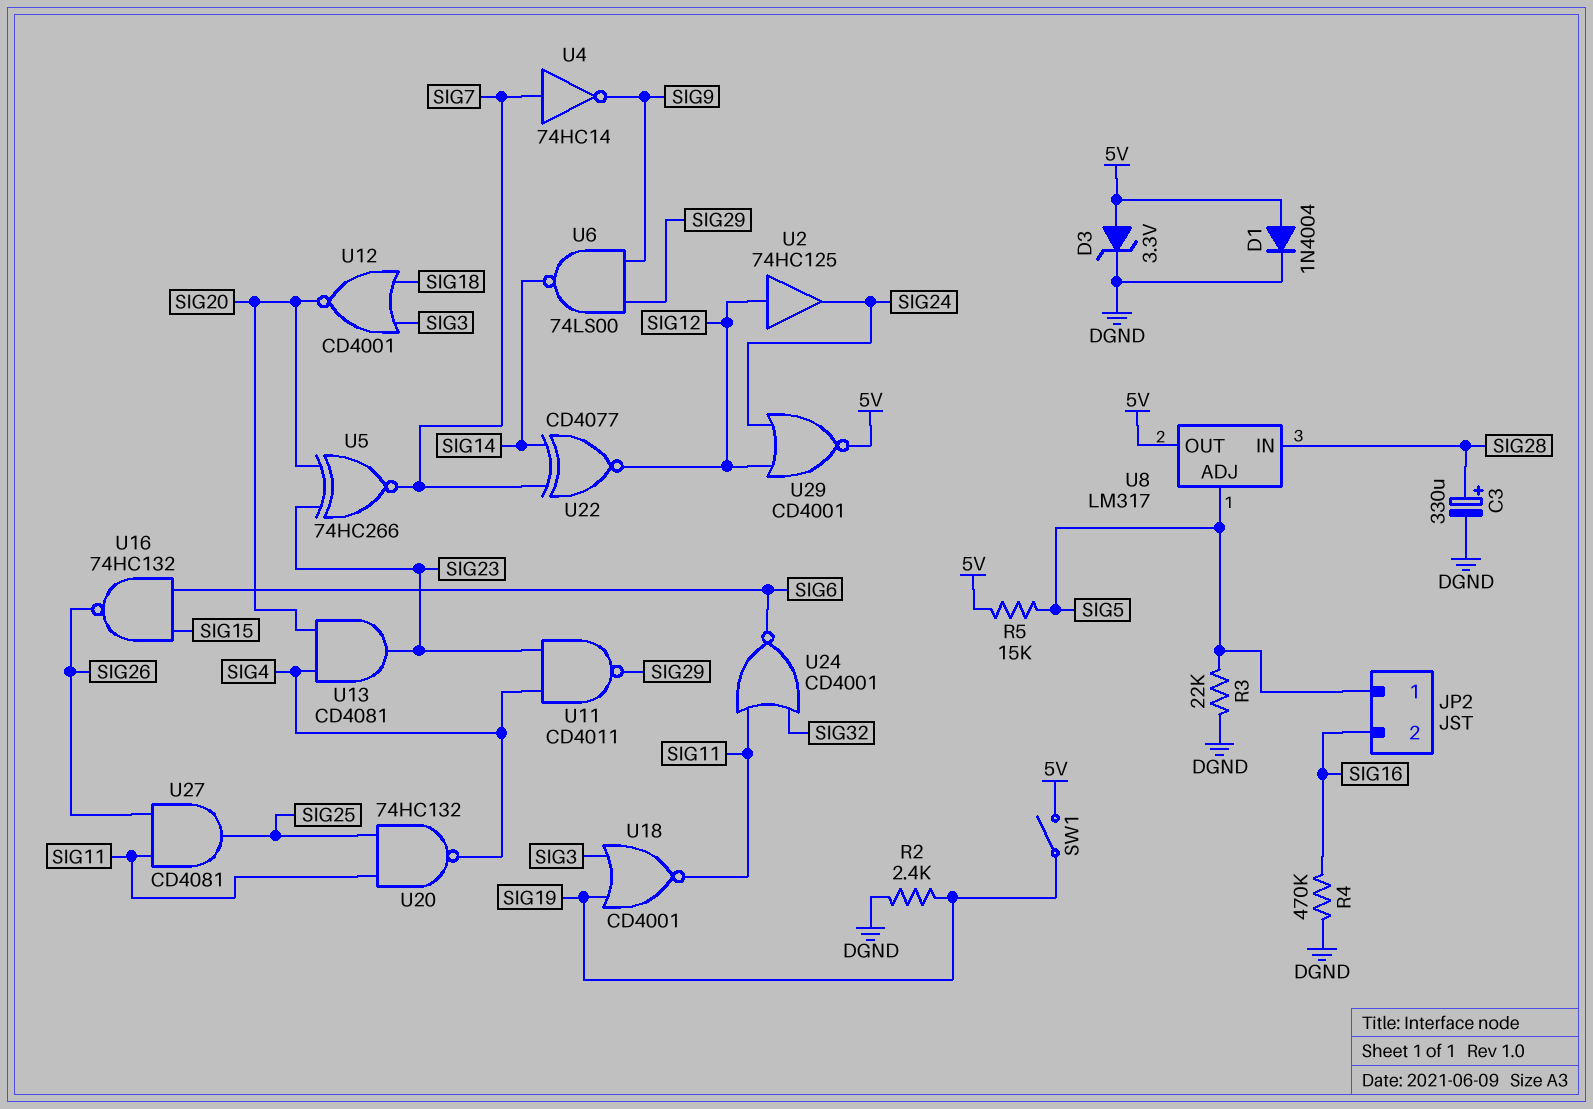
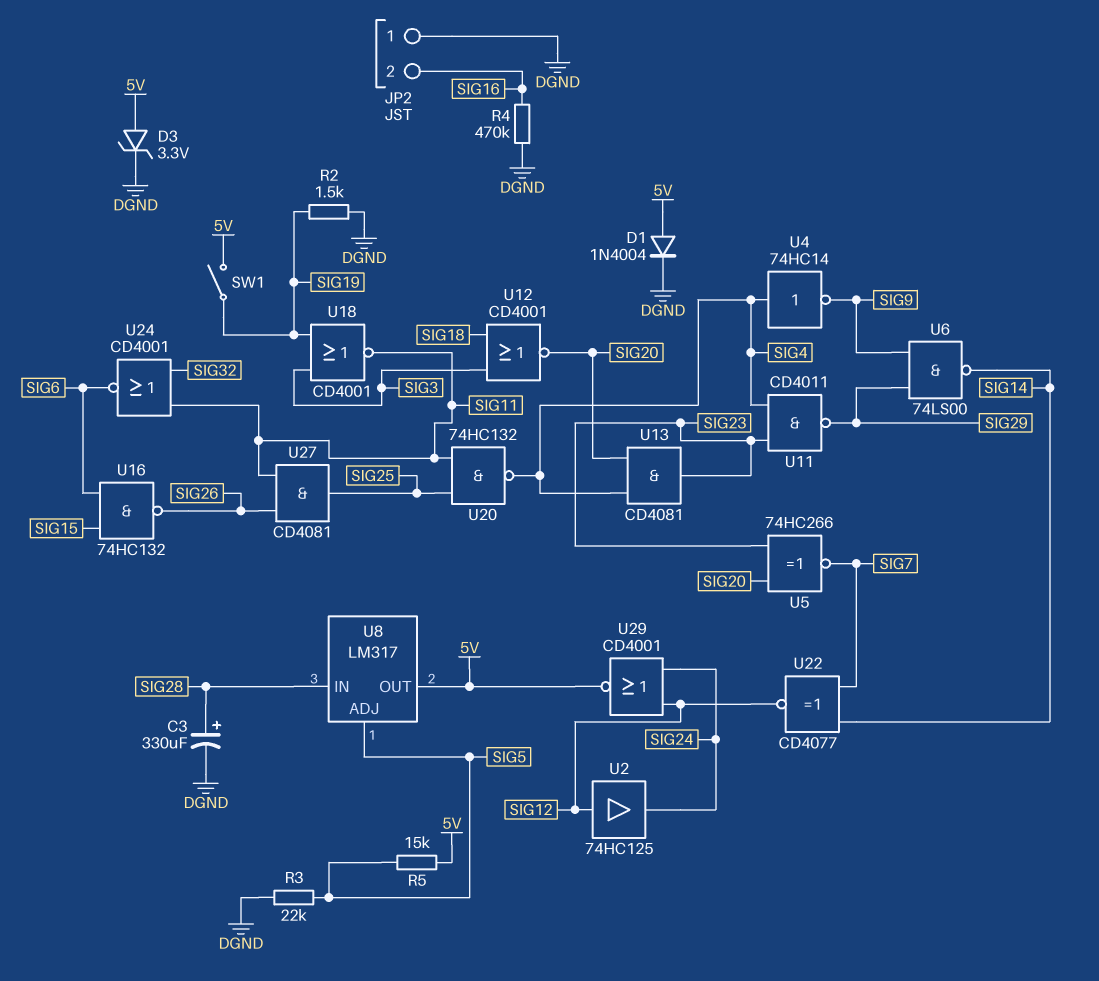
JP2 pin 1: SIG5 -> DGND
R2: 2.4k (DGND, SIG19) -> 1.5k (DGND, SIG19)
U4: NOT 74HC14 (in SIG7, out SIG9) -> NOT 74HC14 (in SIG4, out SIG9)

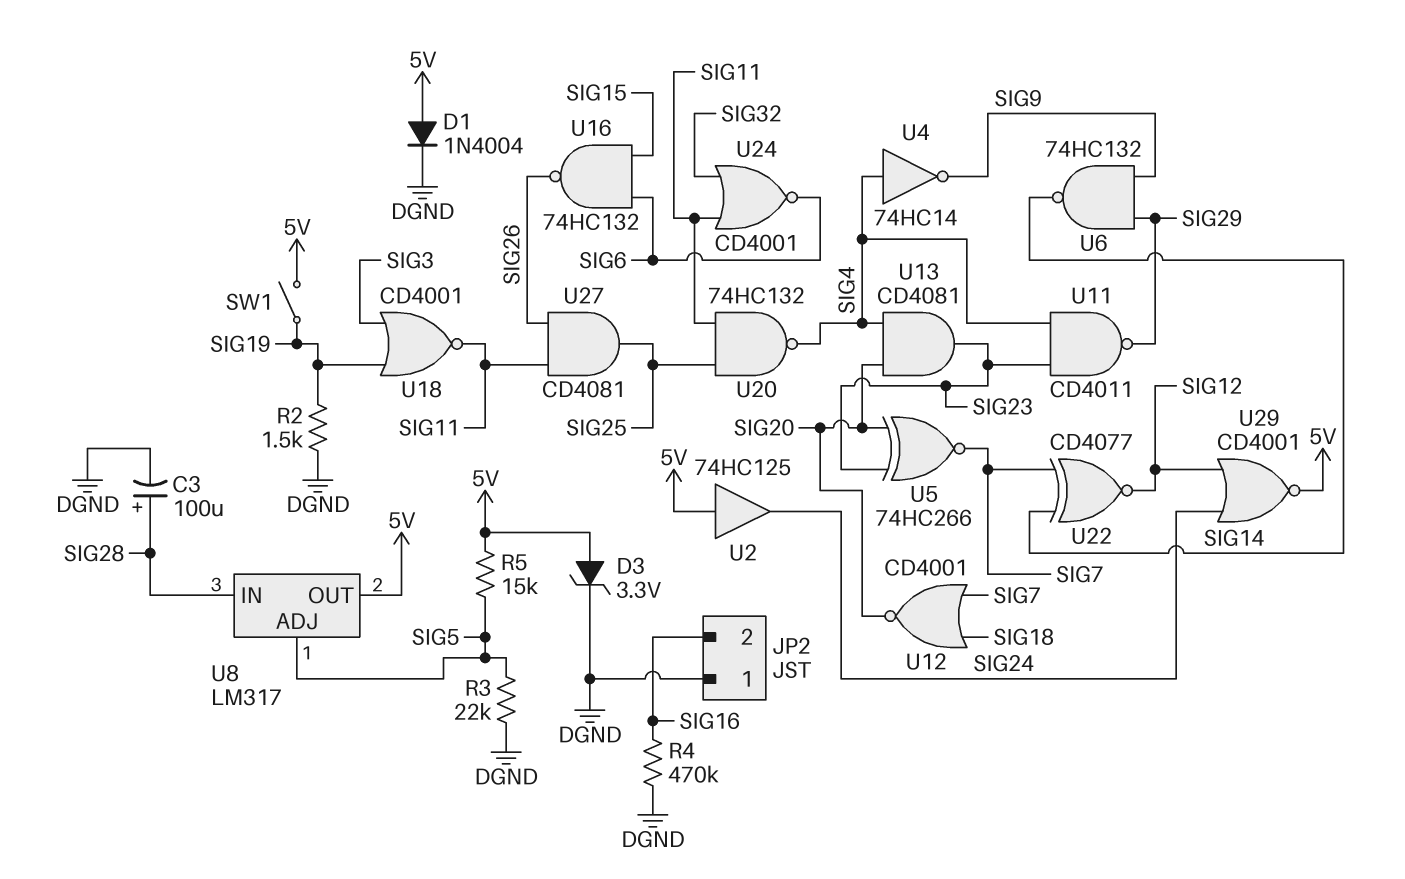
C3: 330uF (plus SIG28, minus DGND) -> 100uF (plus SIG28, minus DGND)
U2: buffer 74HC125 (in SIG12, out SIG24) -> buffer 74HC125 (in 5V, out SIG24)
U6: NAND 74LS00 (in SIG9, in SIG29, out SIG14) -> NAND 74HC132 (in SIG9, in SIG29, out SIG14)
U12: NOR CD4001 (in SIG3, in SIG18, out SIG20) -> NOR CD4001 (in SIG7, in SIG18, out SIG20)

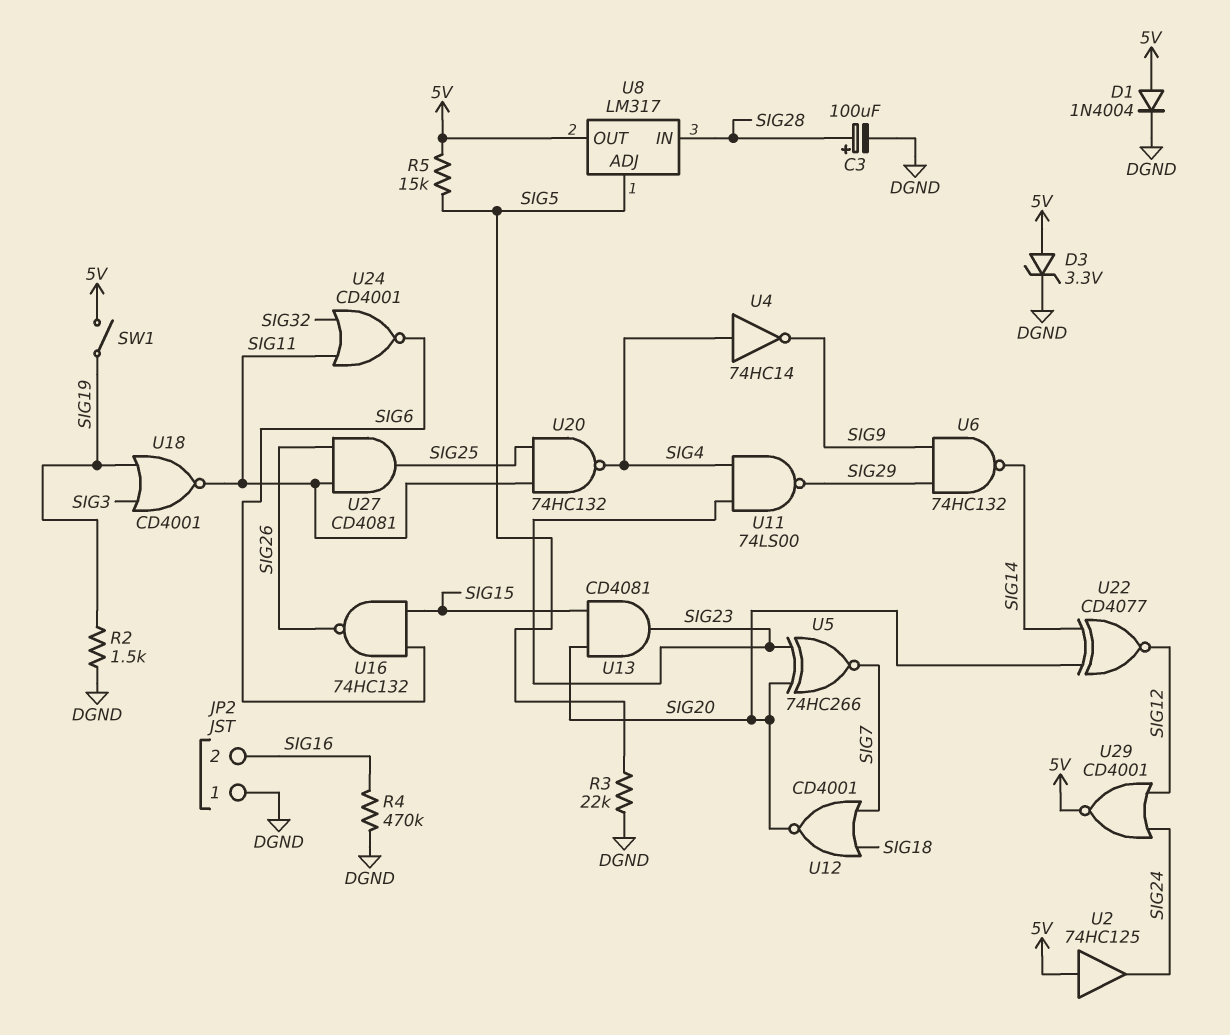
U11: NAND CD4011 (in SIG4, in SIG23, out SIG29) -> NAND 74LS00 (in SIG4, in SIG23, out SIG29)
U13: AND CD4081 (in SIG4, in SIG20, out SIG23) -> AND CD4081 (in SIG15, in SIG20, out SIG23)
U22: XNOR CD4077 (in SIG7, in SIG14, out SIG12) -> XNOR CD4077 (in SIG14, in SIG20, out SIG12)

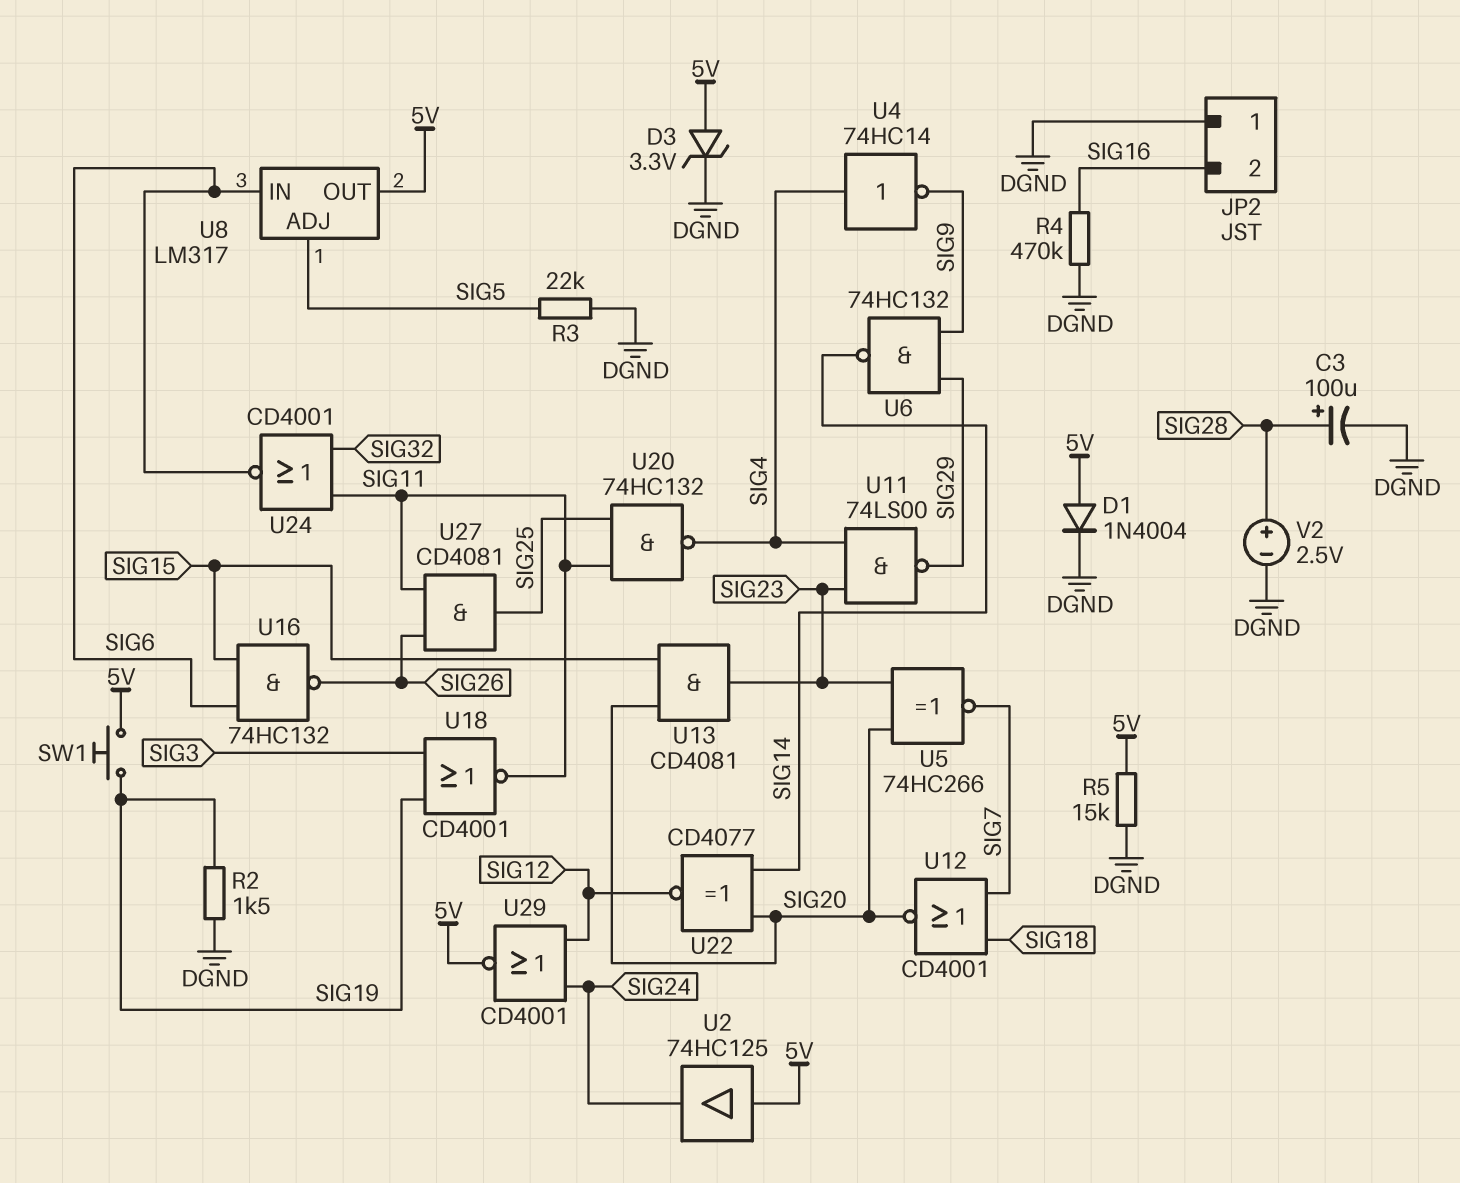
R5: 15k (5V, SIG5) -> 15k (5V, DGND)
SW1: switch (5V, SIG19) -> button (5V, SIG19)
U8 pin IN: SIG28 -> SIG6
V2: none -> 2.5V (plus SIG28, minus DGND)

